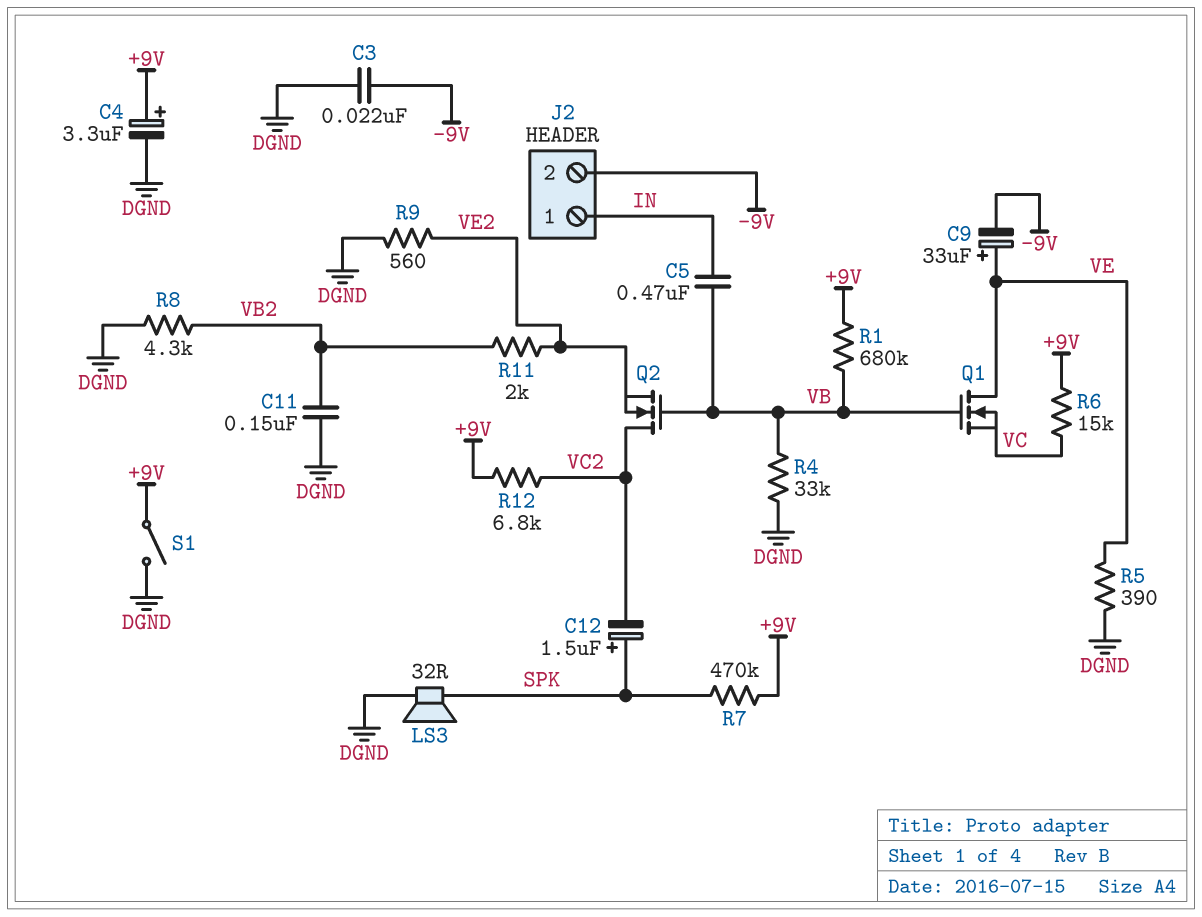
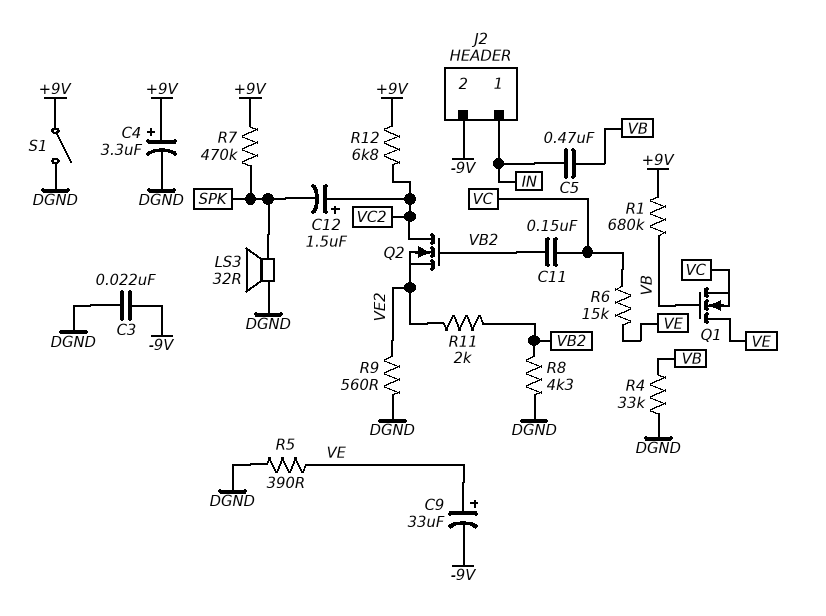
C11: 150nF (DGND, VB2) -> 150nF (VB2, VC)
C12: 1.5uF (plus SPK, minus VC2) -> 1.5uF (plus VC2, minus SPK)
Q2: NMOS (G VB, D VC2, S VE2) -> NMOS (G VB2, D VC2, S VE2)
R6: 15k (+9V, VC) -> 15k (VC, VE)

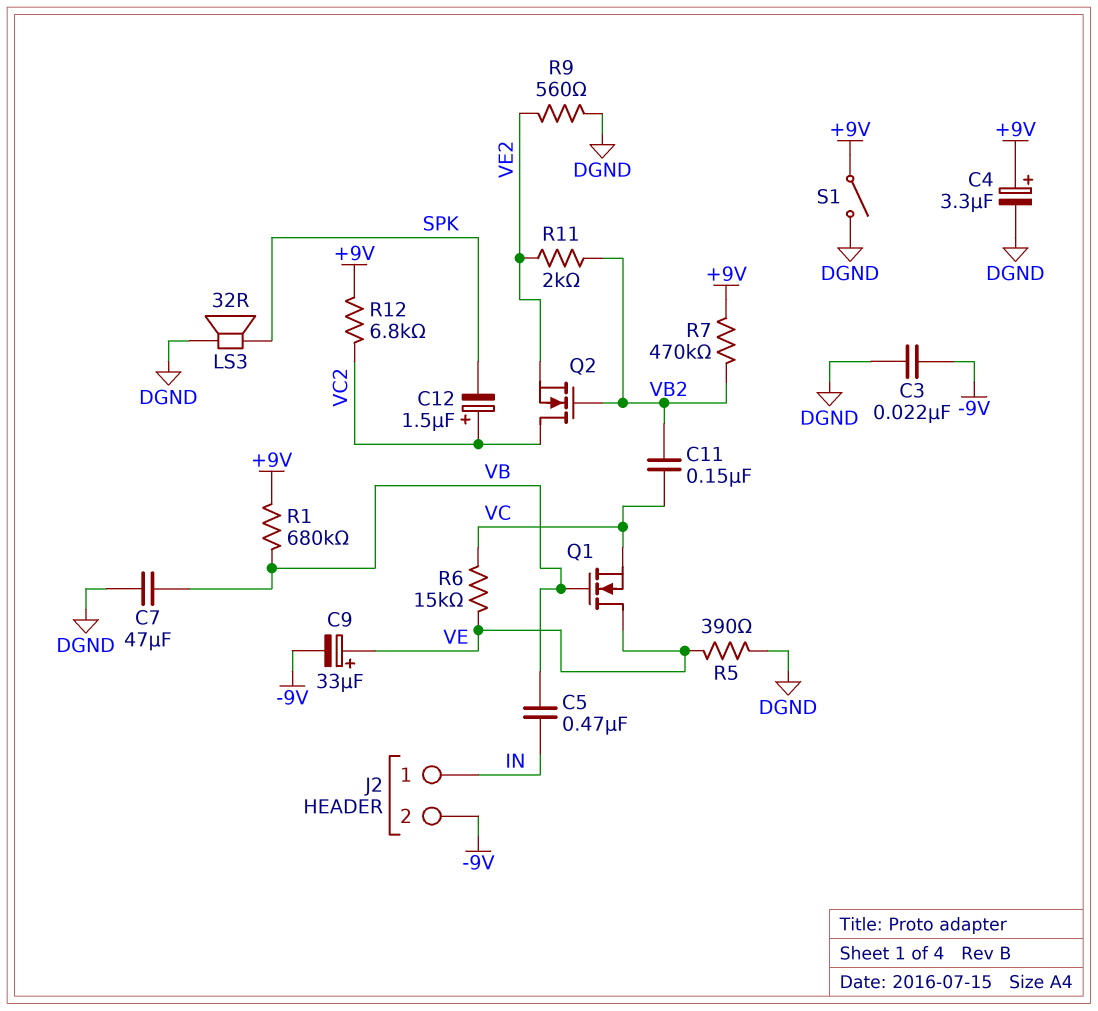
C7: none -> 47uF (DGND, VB)
R4: 33k (DGND, VB) -> none
R7: 470k (+9V, SPK) -> 470k (+9V, VB2)
R8: 4.3k (DGND, VB2) -> none

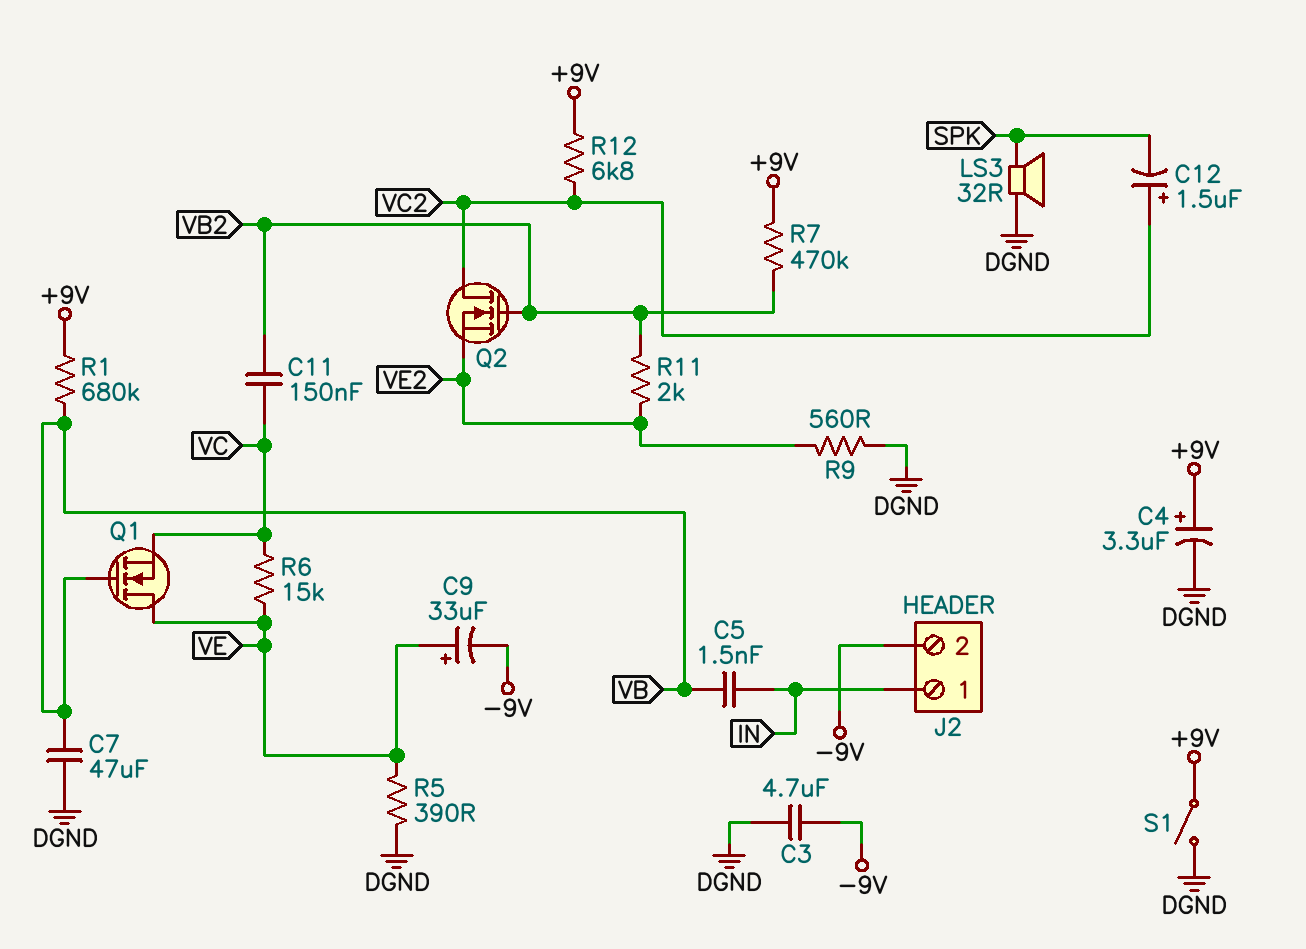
C3: 22nF (-9V, DGND) -> 4.7uF (-9V, DGND)
C5: 470nF (IN, VB) -> 1.5nF (IN, VB)

